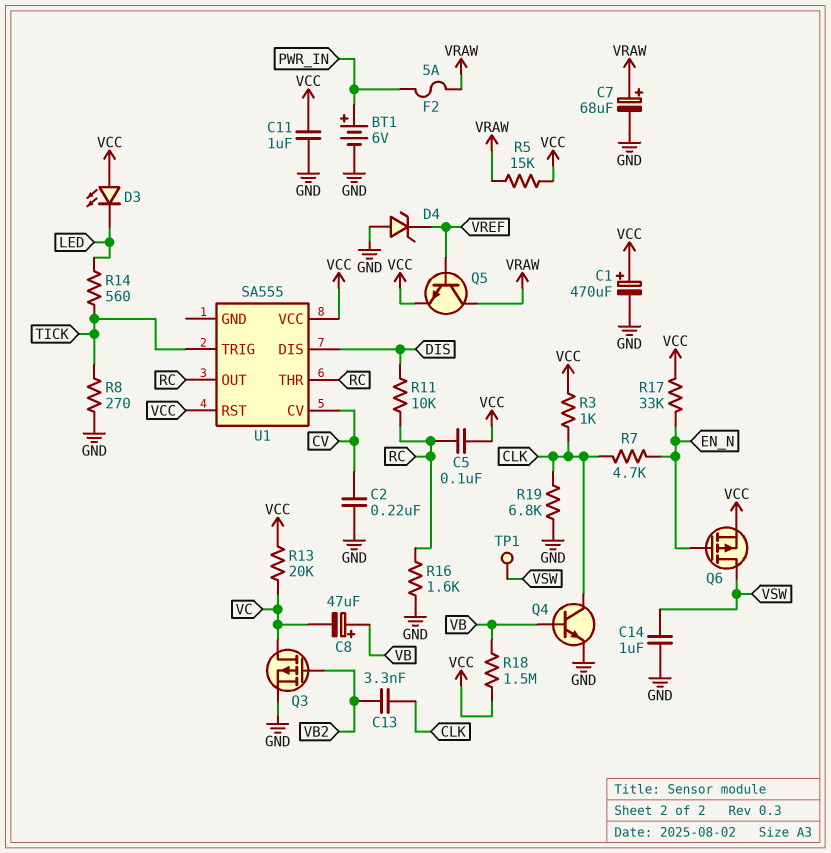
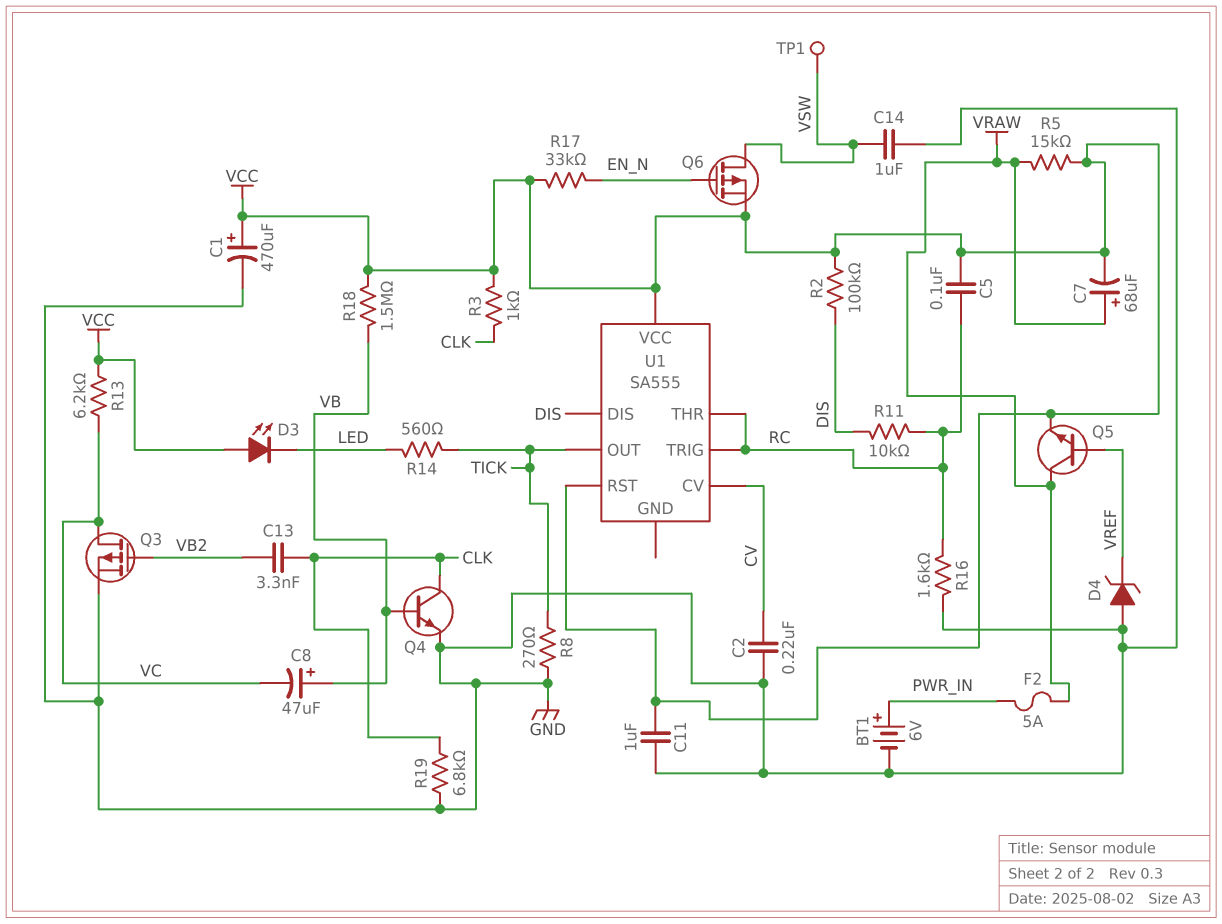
C7: 68uF (plus VRAW, minus GND) -> 68uF (plus VRAW, minus VCC)
R2: none -> 100k (DIS, VCC)
R7: 4.7k (CLK, EN_N) -> none
R13: 20k (VC, VCC) -> 6.2k (VC, VCC)
U1 pin OUT: RC -> TICK
U1 pin TRIG: TICK -> RC

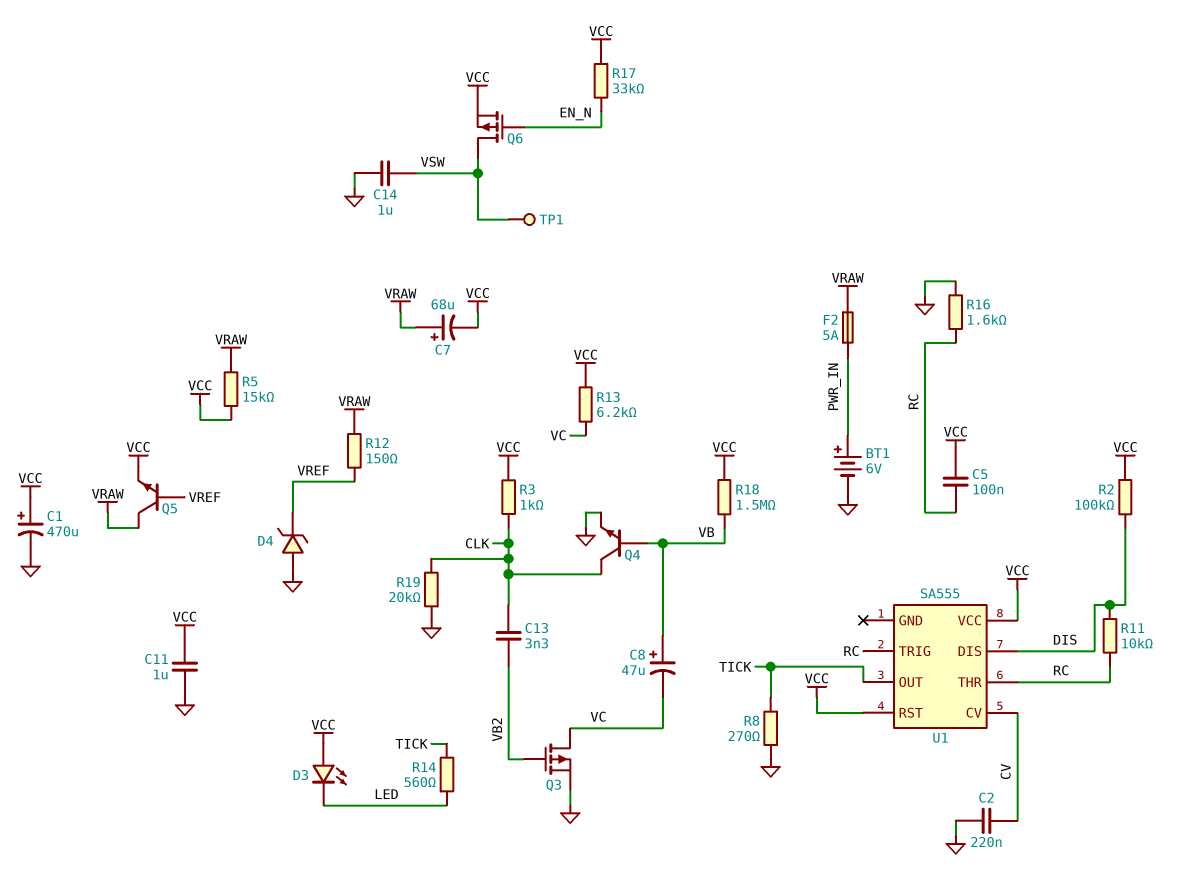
R12: none -> 150 (VRAW, VREF)
R19: 6.8k (CLK, GND) -> 20k (CLK, GND)

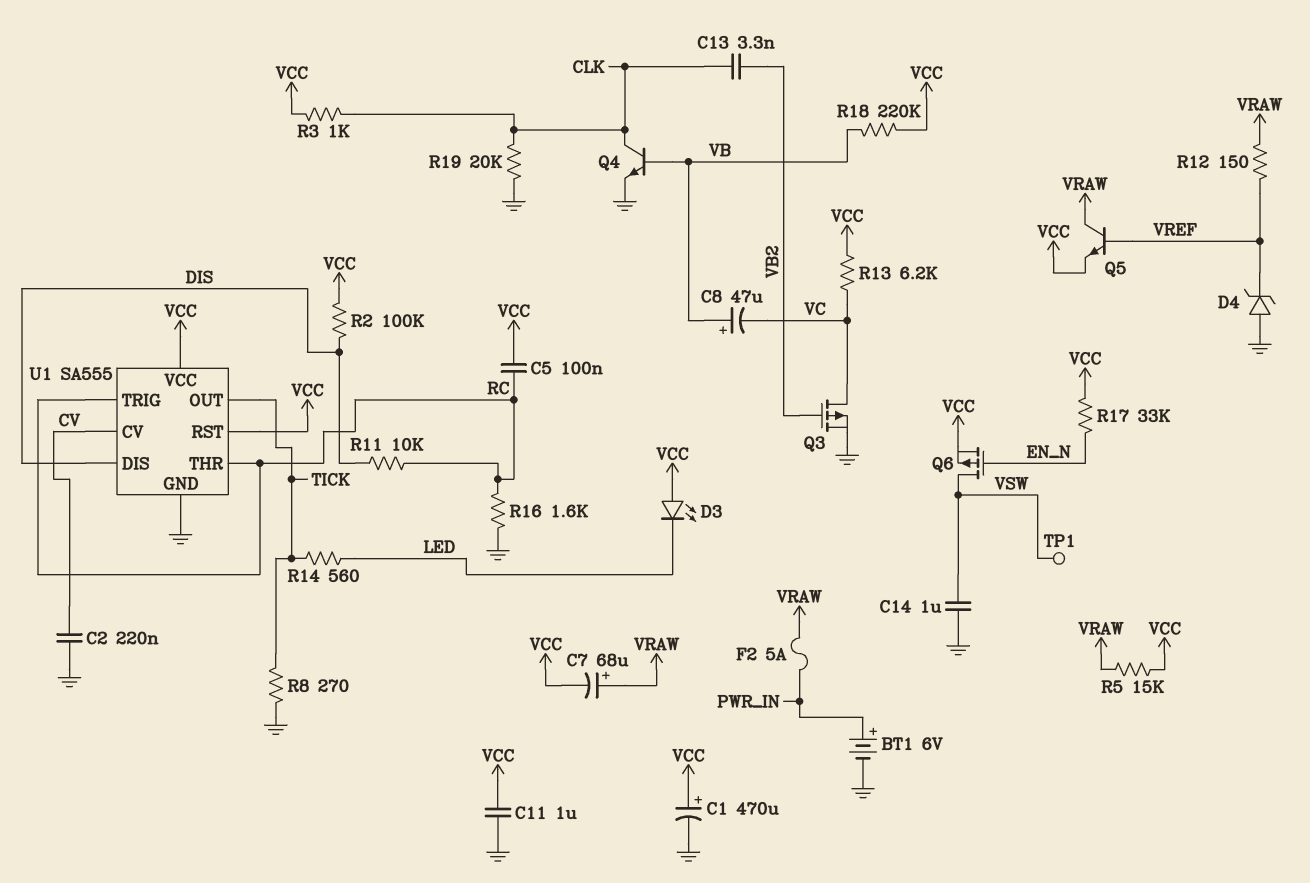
R18: 1.5M (VB, VCC) -> 220k (VB, VCC)
U1 pin GND: none -> GND

